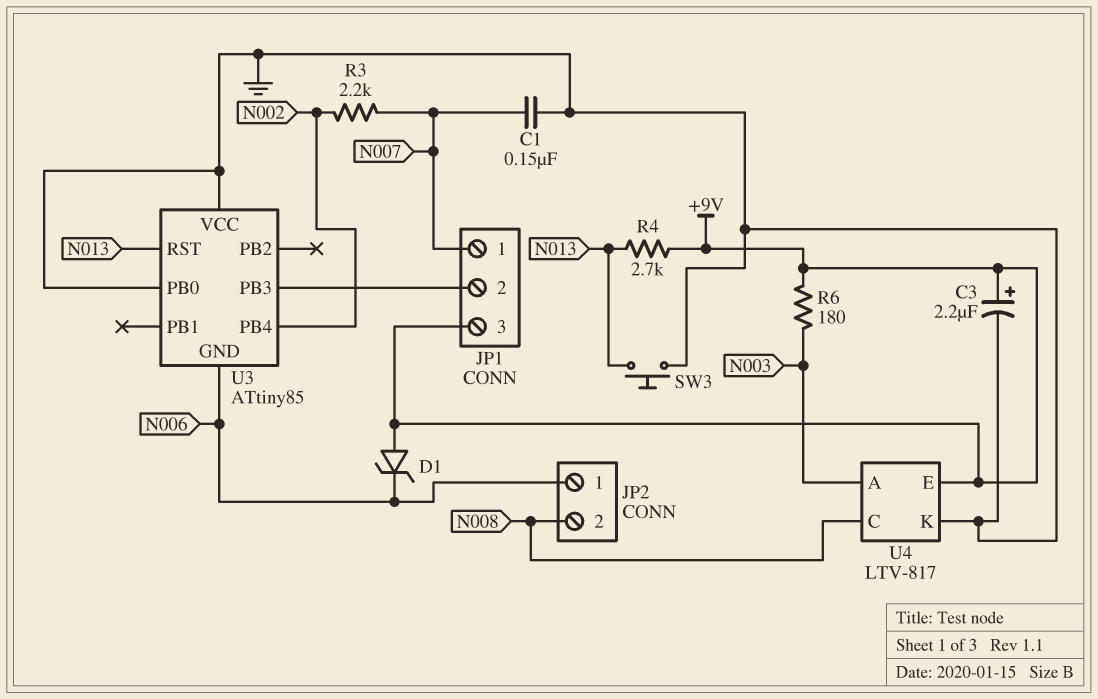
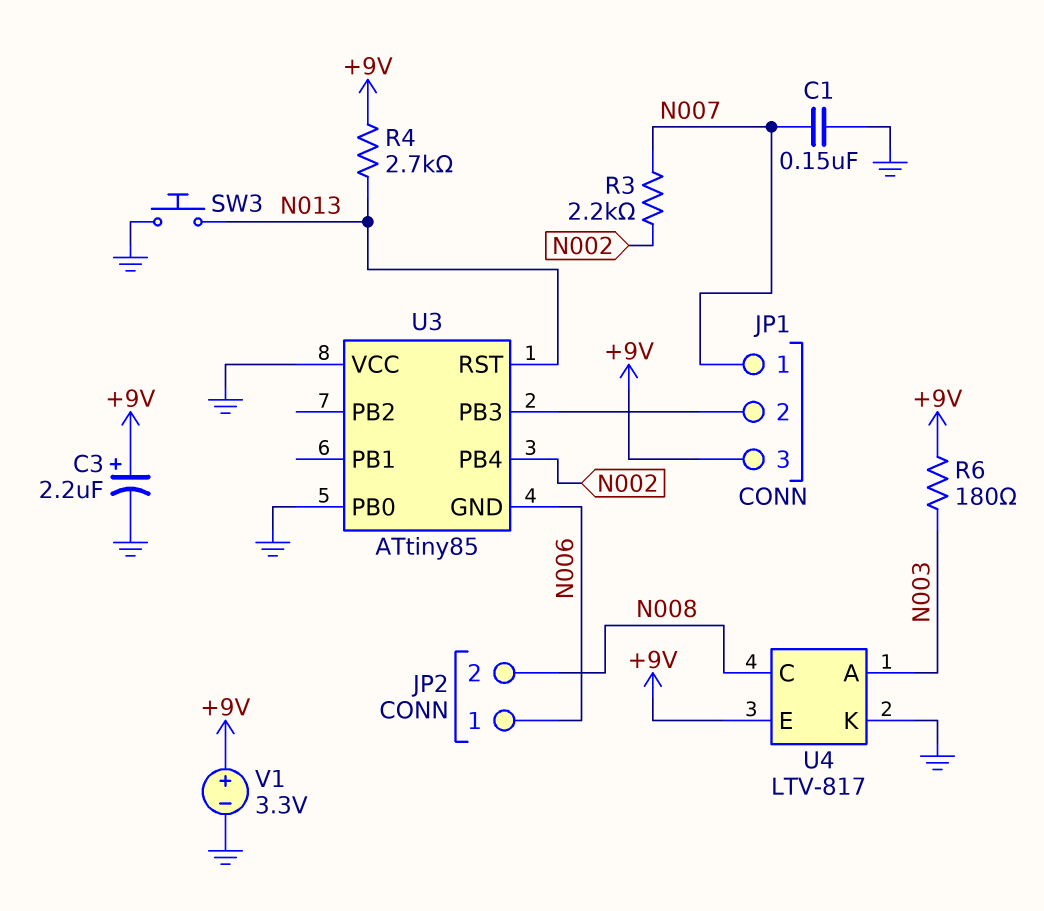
D1: zener (A +9V, K N006) -> none
V1: none -> 3.3V (plus +9V, minus GND)

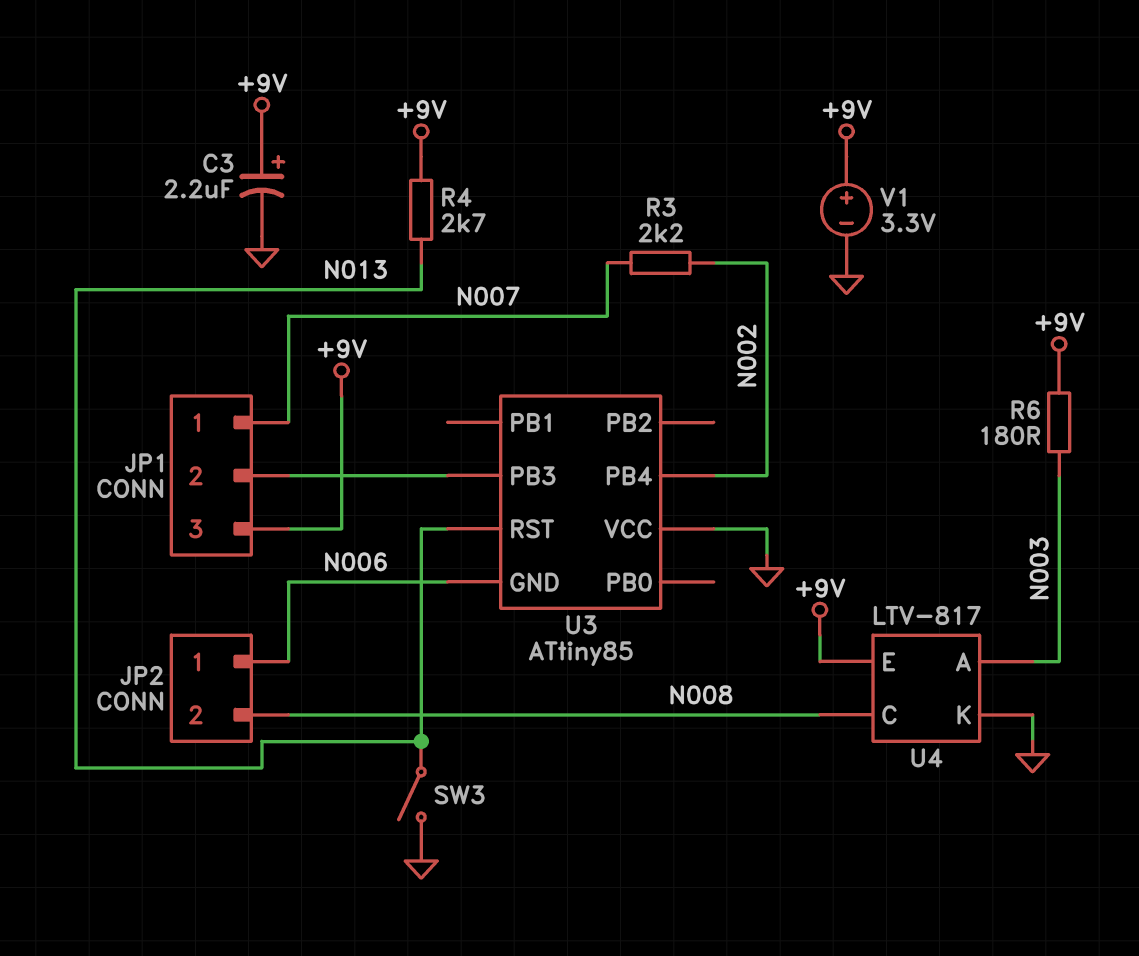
C1: 150nF (GND, N007) -> none
SW3: button (GND, N013) -> switch (GND, N013)
U3 pin PB0: GND -> none

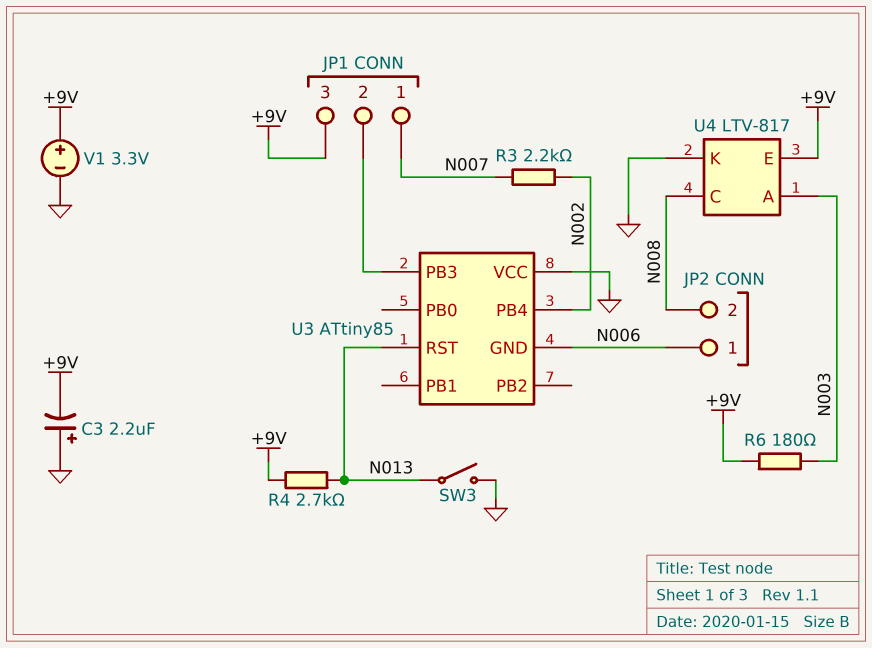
C3: 2.2uF (plus +9V, minus GND) -> 2.2uF (plus GND, minus +9V)

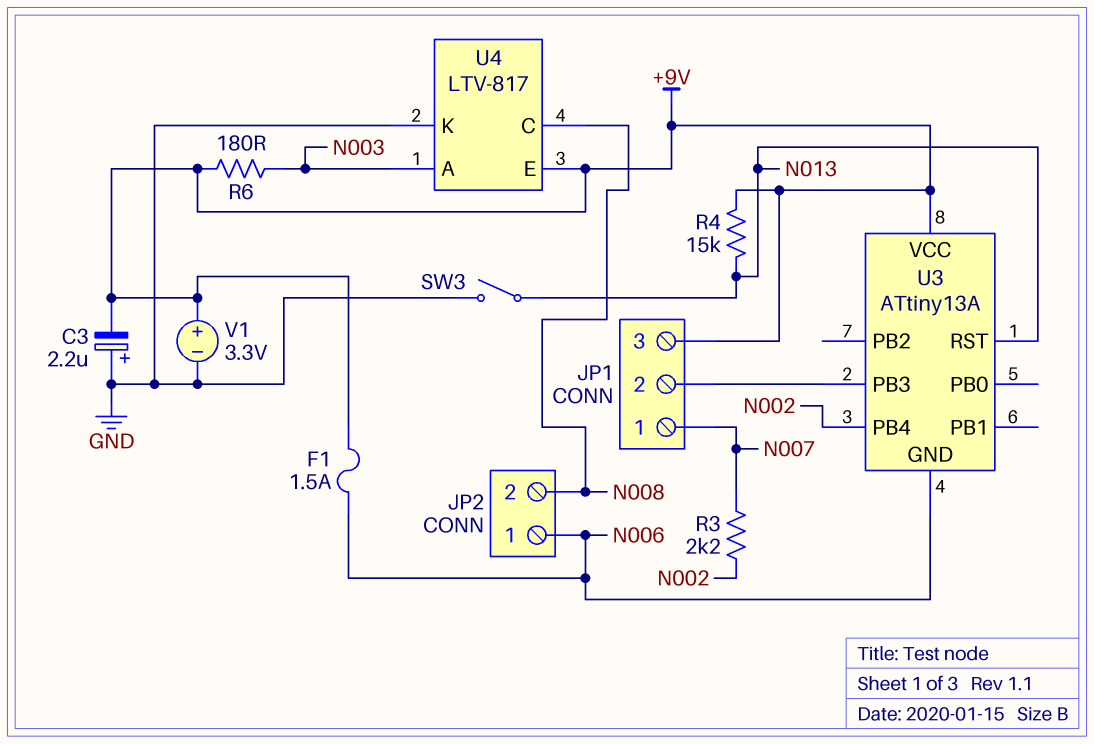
F1: none -> 1.5A (+9V, N006)
R4: 2.7k (+9V, N013) -> 15k (+9V, N013)
U3: ATtiny85 -> ATtiny13A
U3 pin VCC: GND -> +9V

